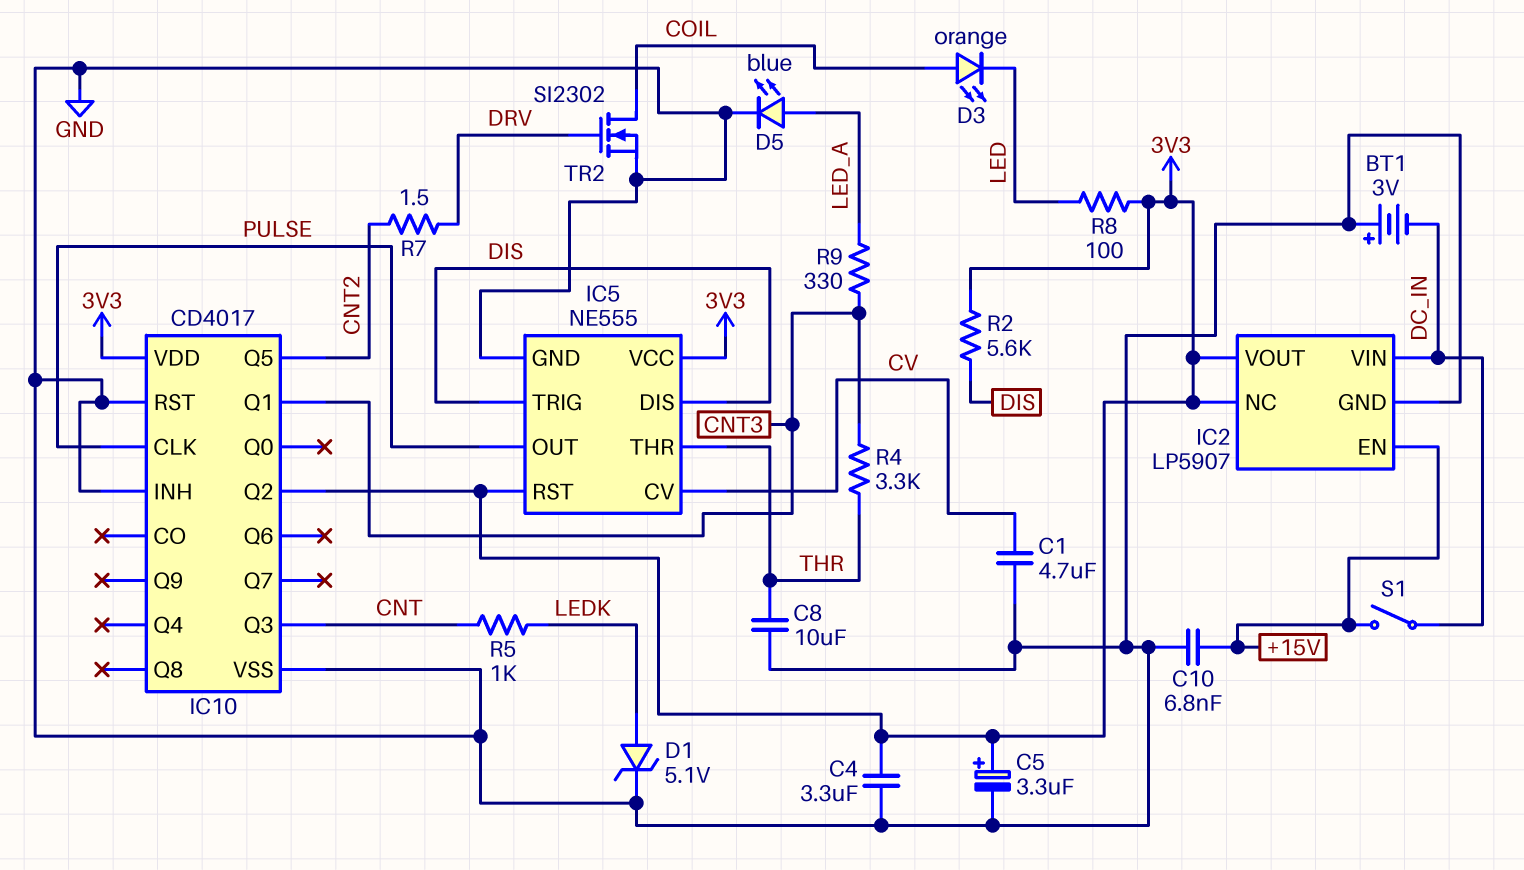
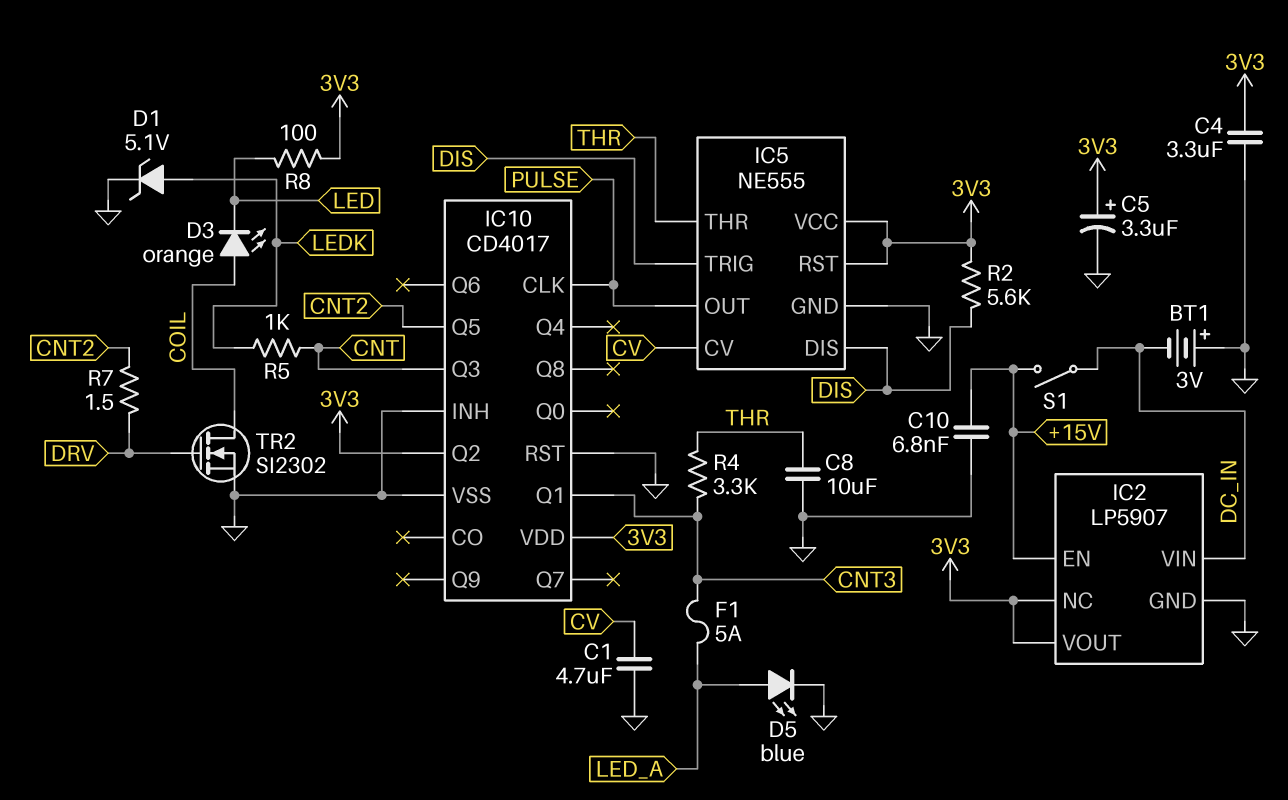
F1: none -> 5A (CNT3, LED_A)
R9: 330 (CNT3, LED_A) -> none

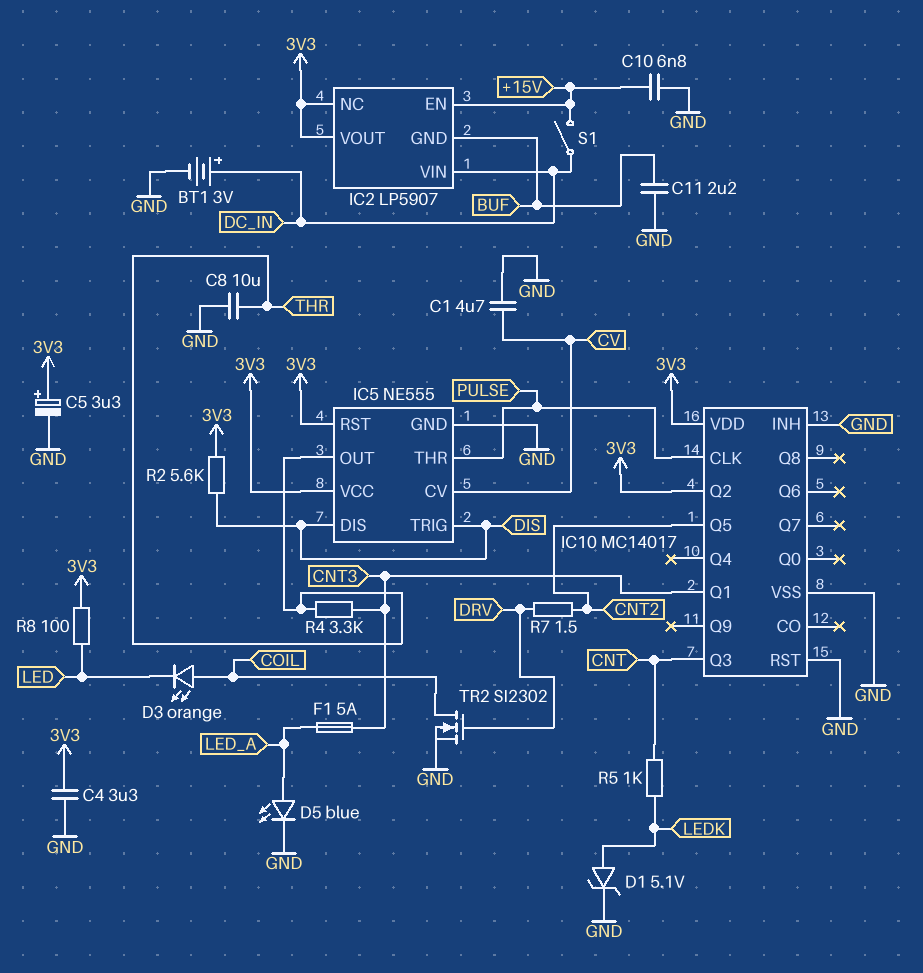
BT1: 3V (plus GND, minus DC_IN) -> 3V (plus DC_IN, minus GND)
C11: none -> 2.2uF (BUF, GND)
IC2 pin GND: GND -> BUF
IC5 pin OUT: PULSE -> THR
IC5 pin THR: THR -> PULSE
IC10: CD4017 -> MC14017

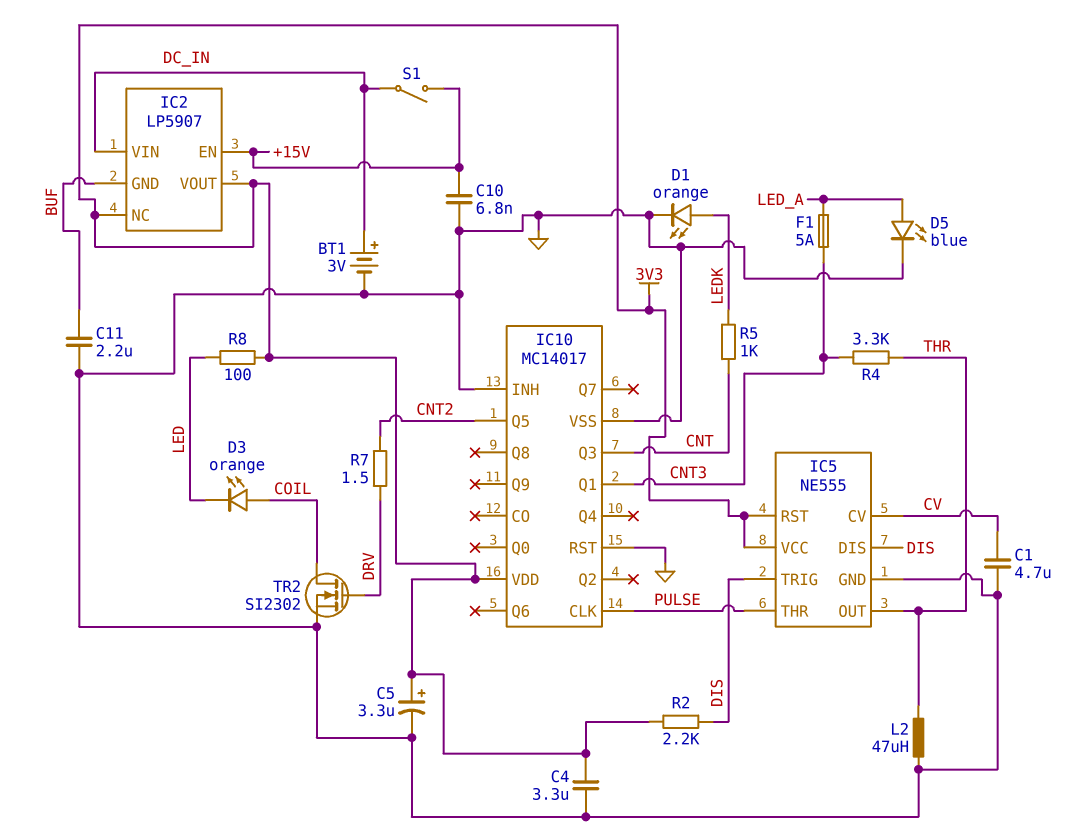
C8: 10uF (GND, THR) -> none
D1: zener 5.1V (A LEDK, K GND) -> LED orange (A LEDK, K GND)
IC10 pin Q2: 3V3 -> none
L2: none -> 47uH (GND, THR)
R2: 5.6k (3V3, DIS) -> 2.2k (3V3, DIS)

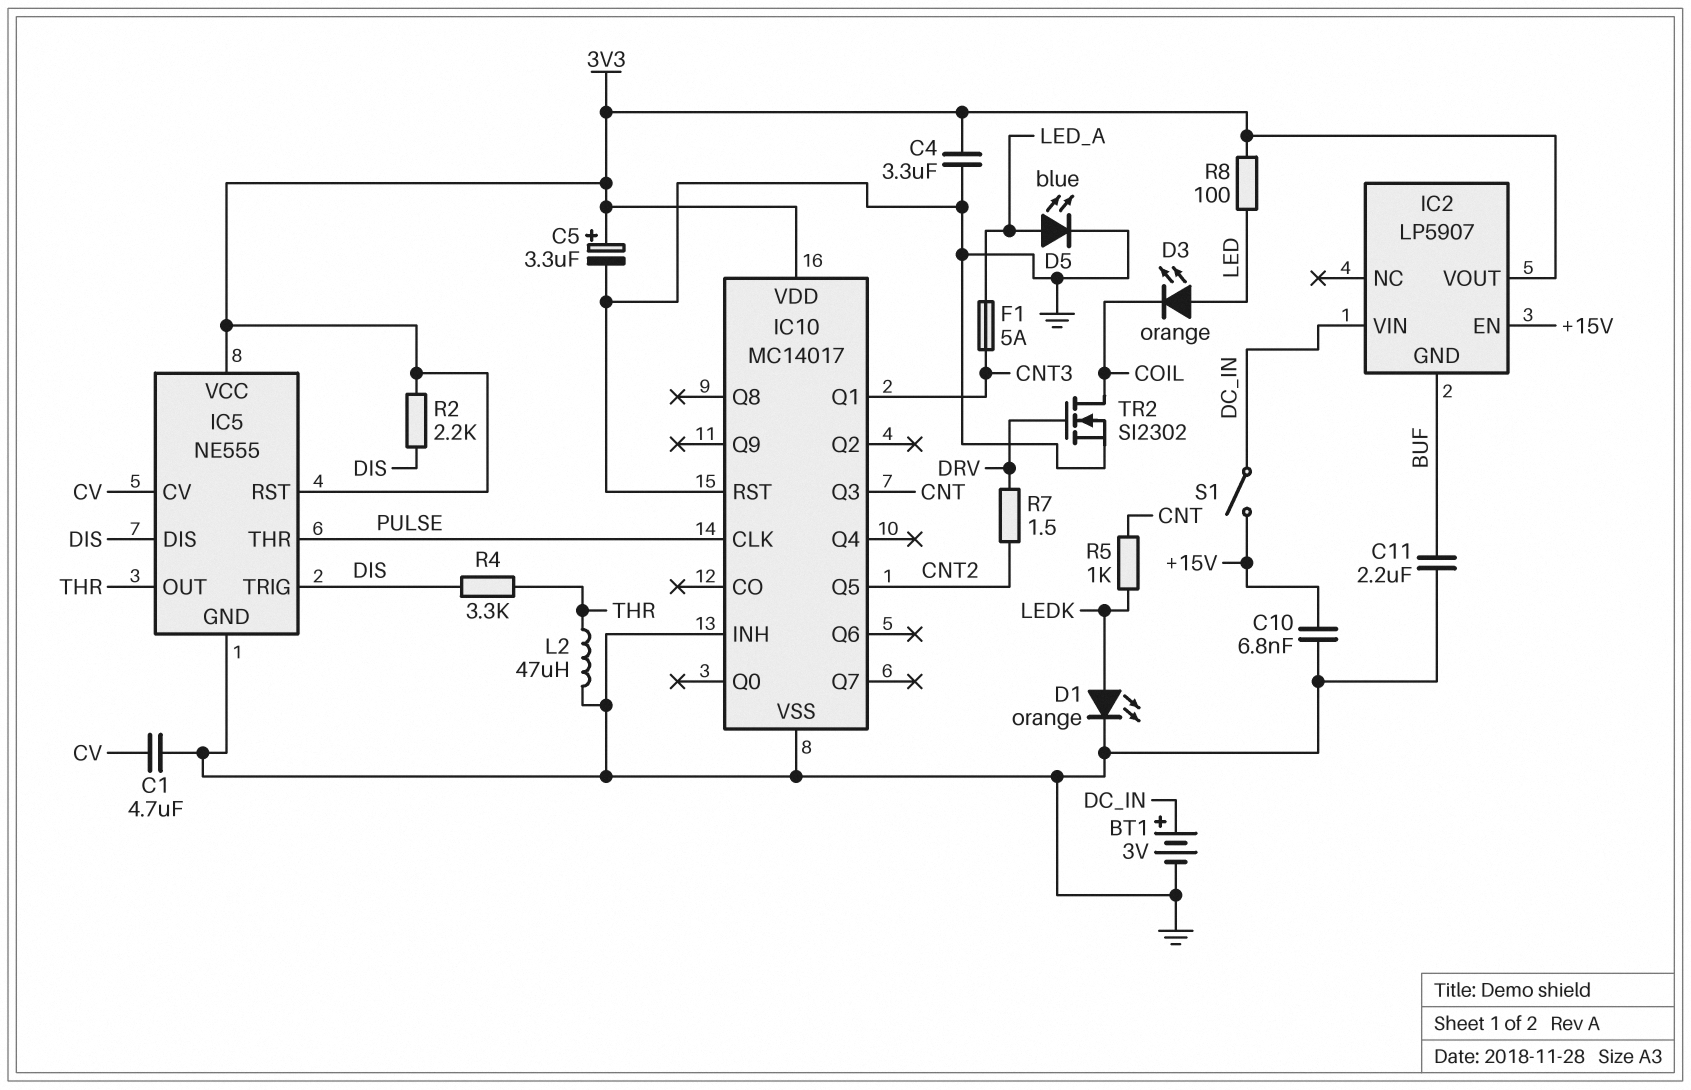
D3: LED orange (A COIL, K LED) -> LED orange (A LED, K COIL)
IC2 pin NC: 3V3 -> none
R4: 3.3k (CNT3, THR) -> 3.3k (DIS, THR)

